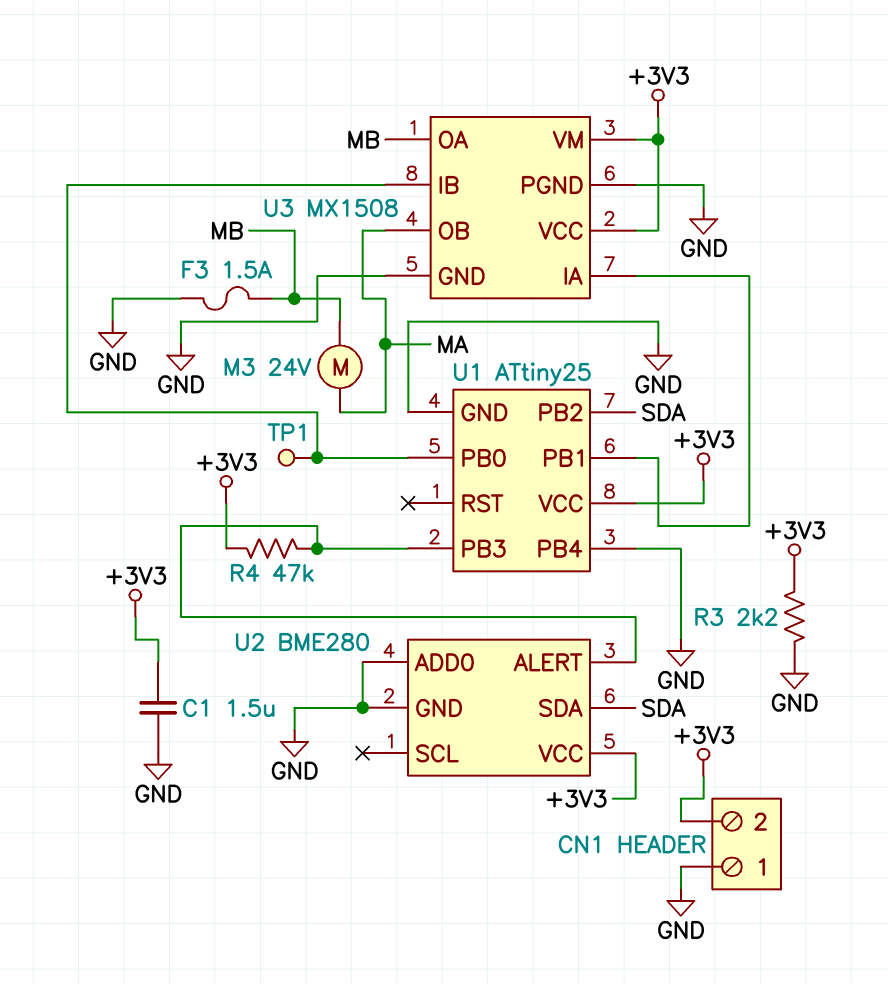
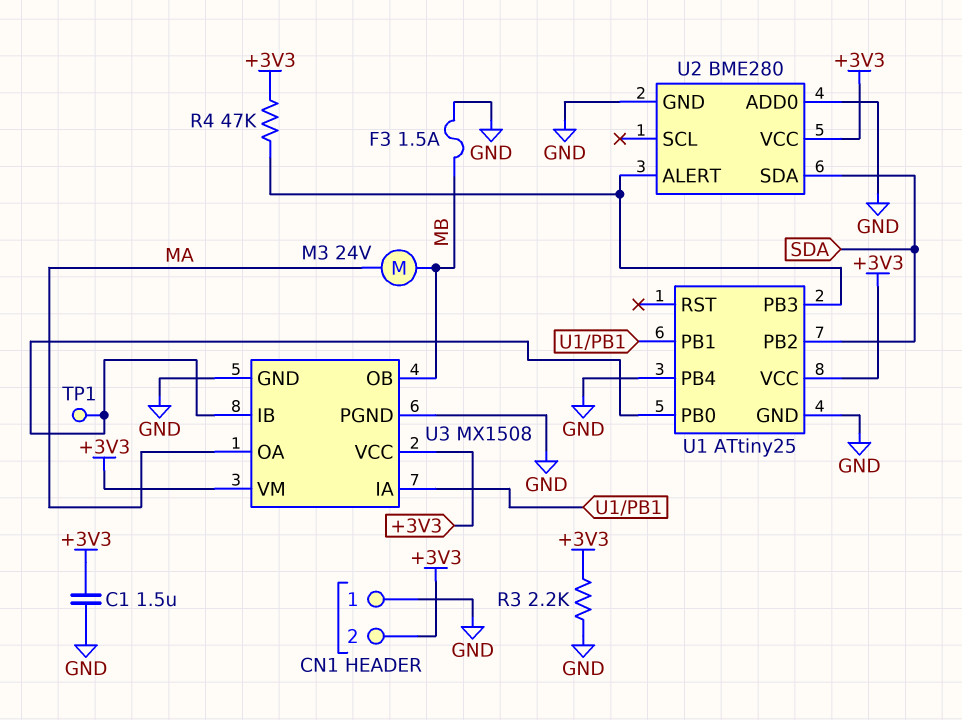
U3 pin OA: MB -> MA
U3 pin OB: MA -> MB

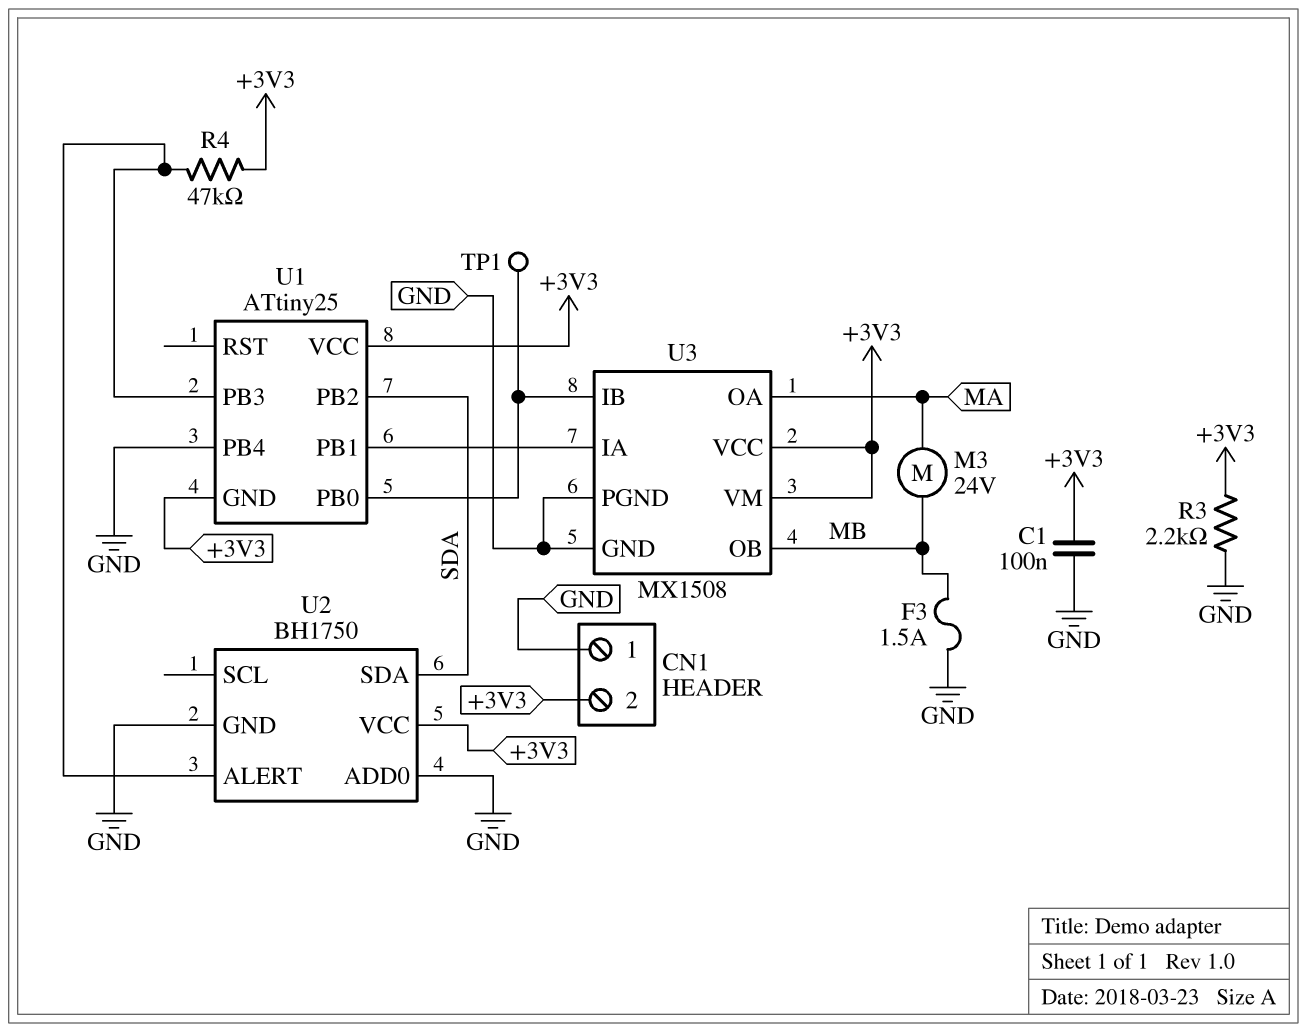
C1: 1.5uF (+3V3, GND) -> 100nF (+3V3, GND)
U1 pin GND: GND -> +3V3
U2: BME280 -> BH1750

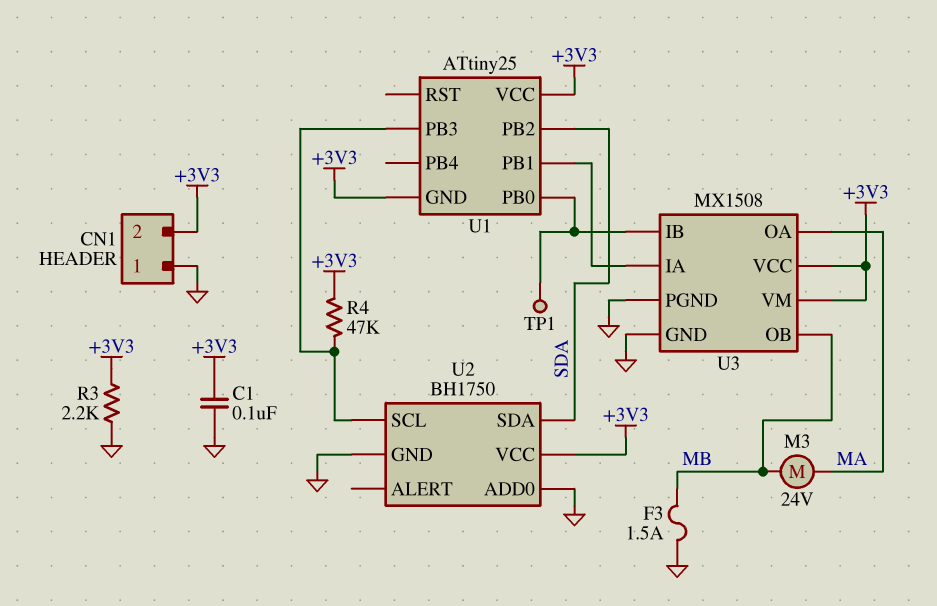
U1 pin PB4: GND -> none
U2 pin ALERT: U1/PB3 -> none
U2 pin SCL: none -> U1/PB3

